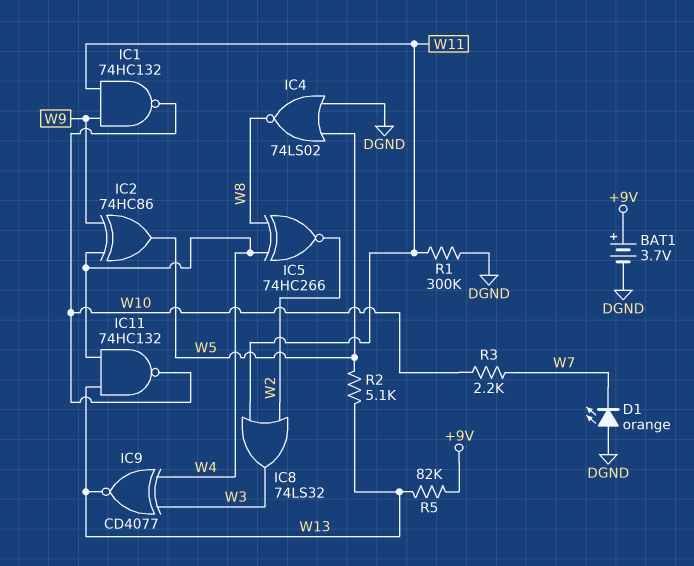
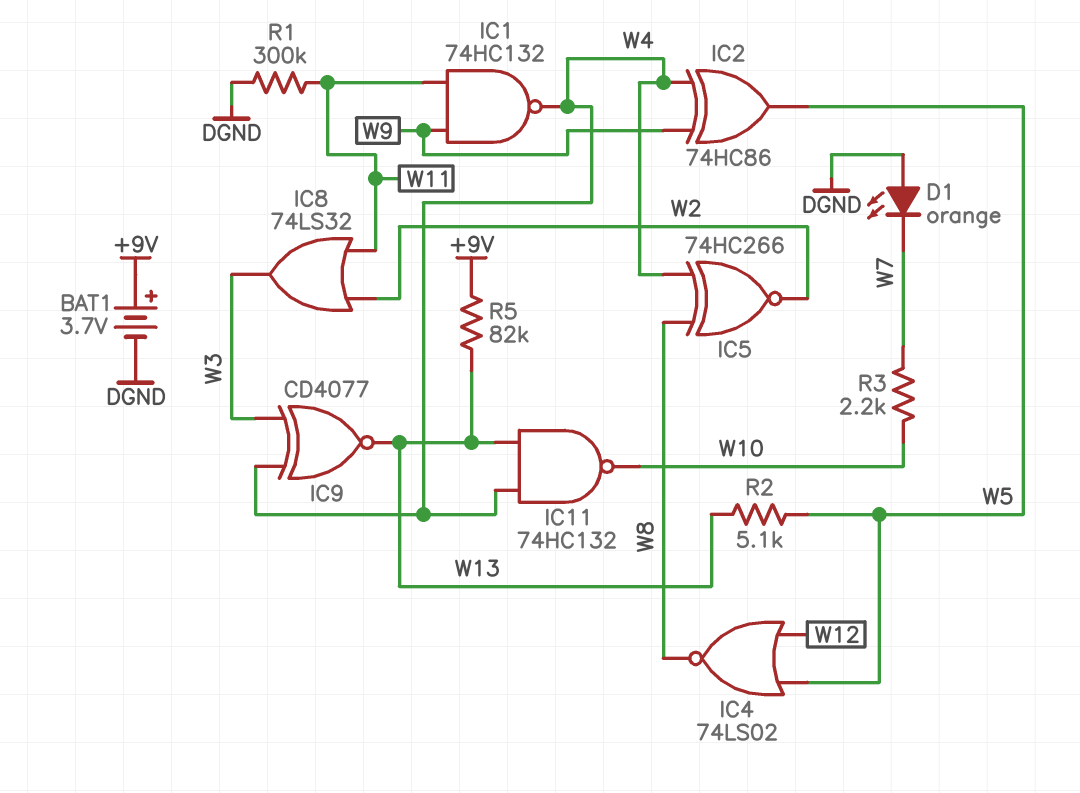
IC1: NAND 74HC132 (in W9, in W11, out W10) -> NAND 74HC132 (in W9, in W11, out W4)
IC4: NOR 74LS02 (in DGND, in W5, out W8) -> NOR 74LS02 (in W5, in W12, out W8)

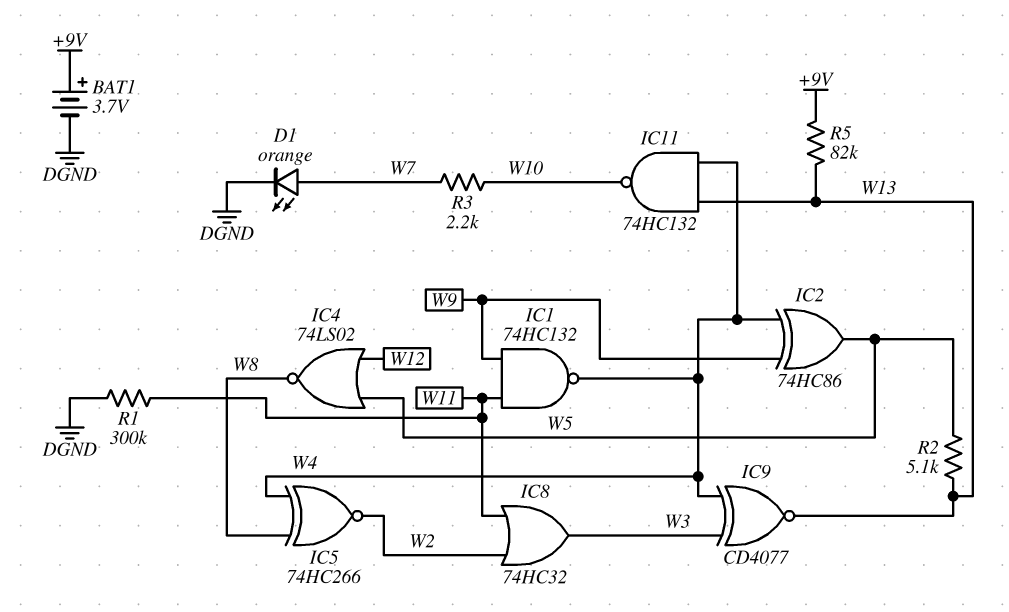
D1: LED orange (A DGND, K W7) -> LED orange (A W7, K DGND)
IC8: OR 74LS32 (in W2, in W11, out W3) -> OR 74HC32 (in W2, in W11, out W3)

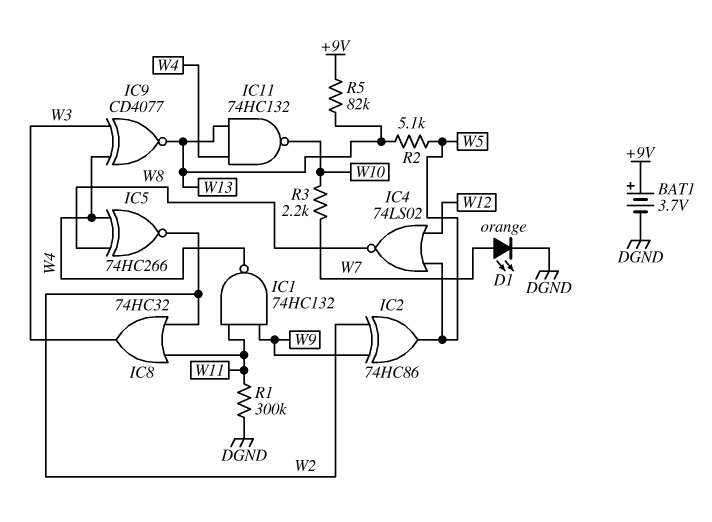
IC2: XOR 74HC86 (in W4, in W9, out W5) -> XOR 74HC86 (in W2, in W9, out W5)

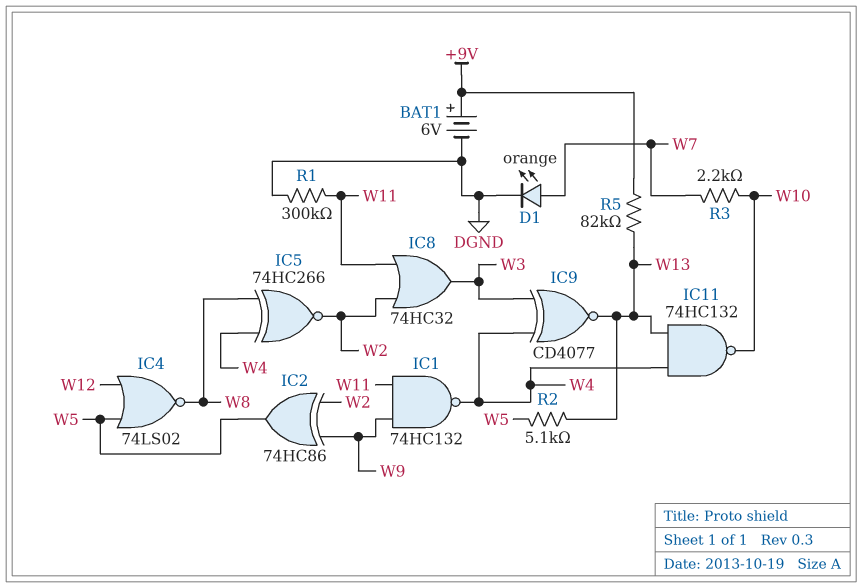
BAT1: 3.7V (plus +9V, minus DGND) -> 6V (plus +9V, minus DGND)

